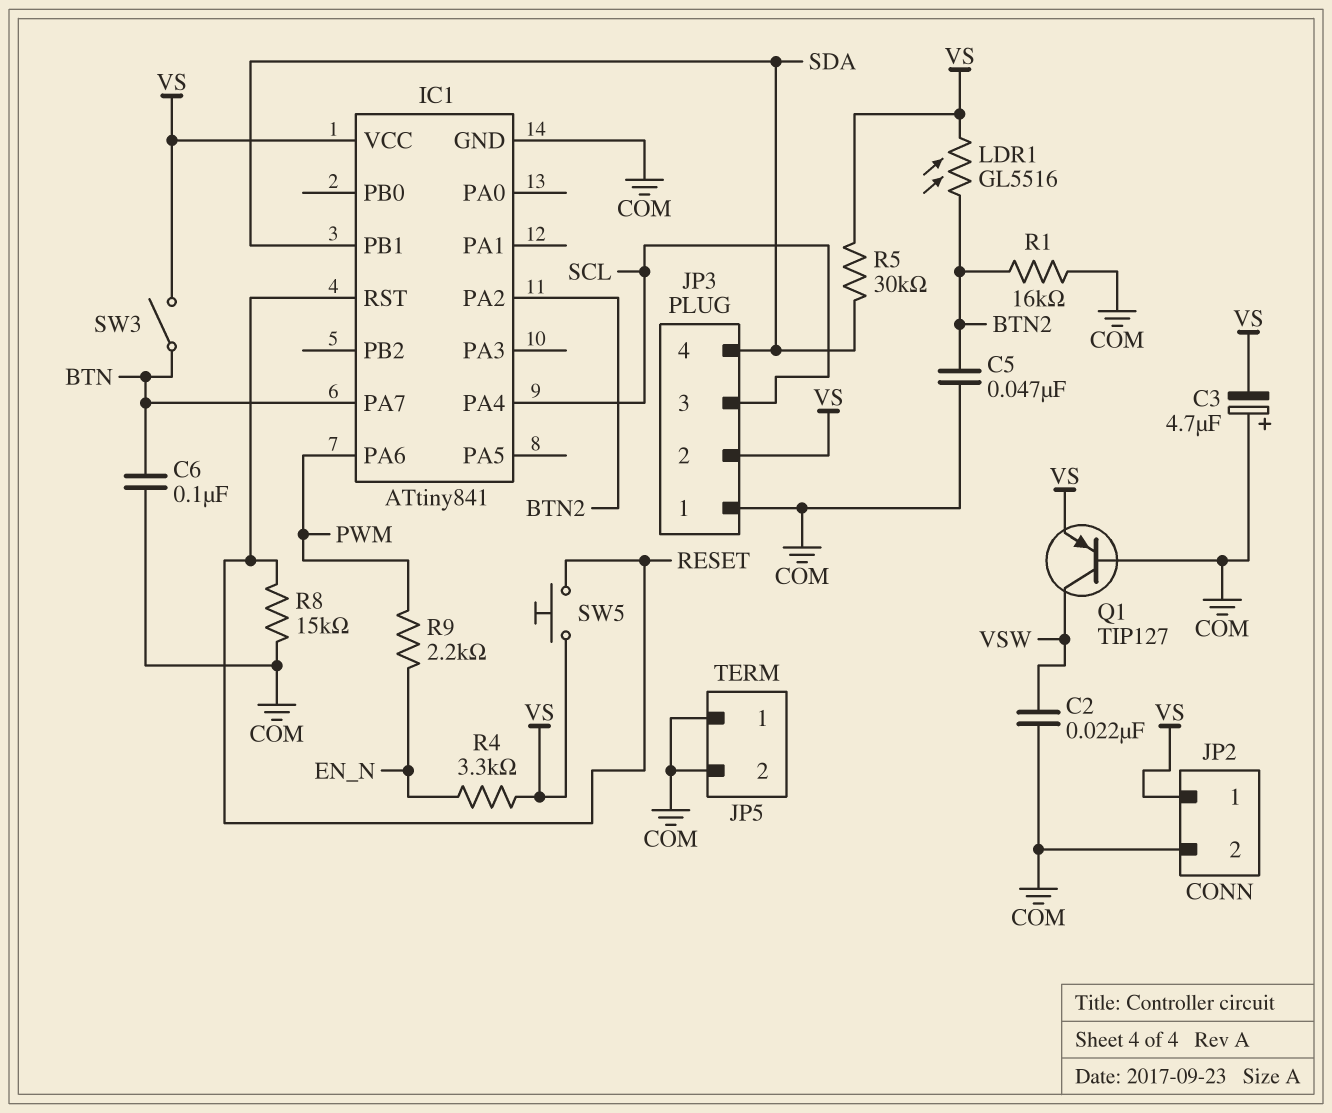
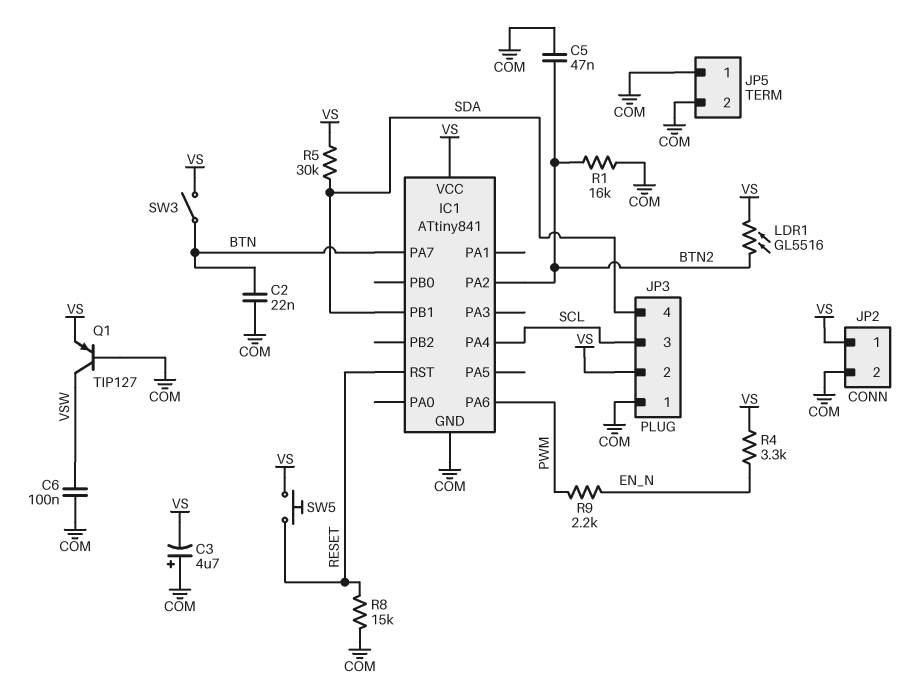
C2: 22nF (COM, VSW) -> 22nF (BTN, COM)
C6: 100nF (BTN, COM) -> 100nF (COM, VSW)

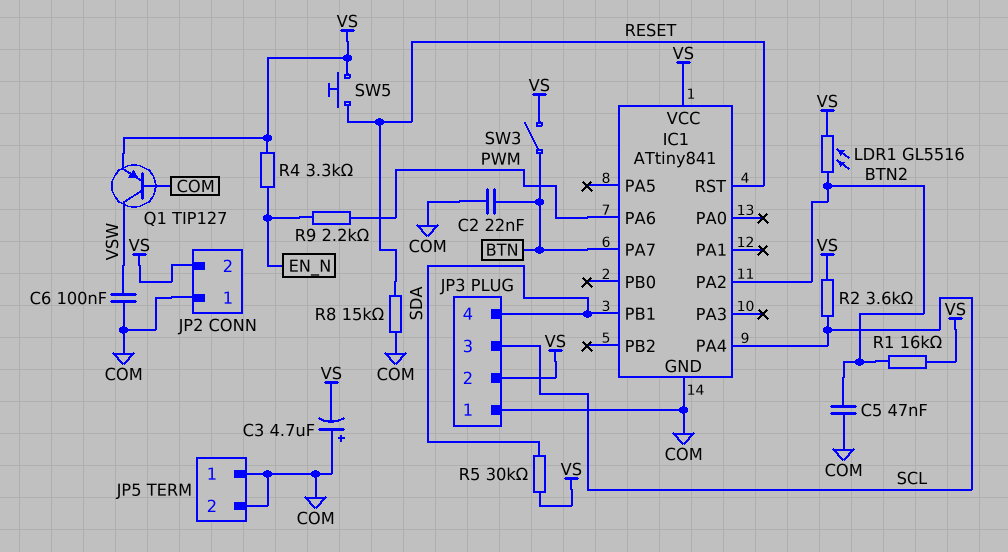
JP2 pin 1: VS -> COM
JP2 pin 2: COM -> VS
R1: 16k (BTN2, COM) -> 16k (BTN2, VS)
R2: none -> 3.6k (SCL, VS)

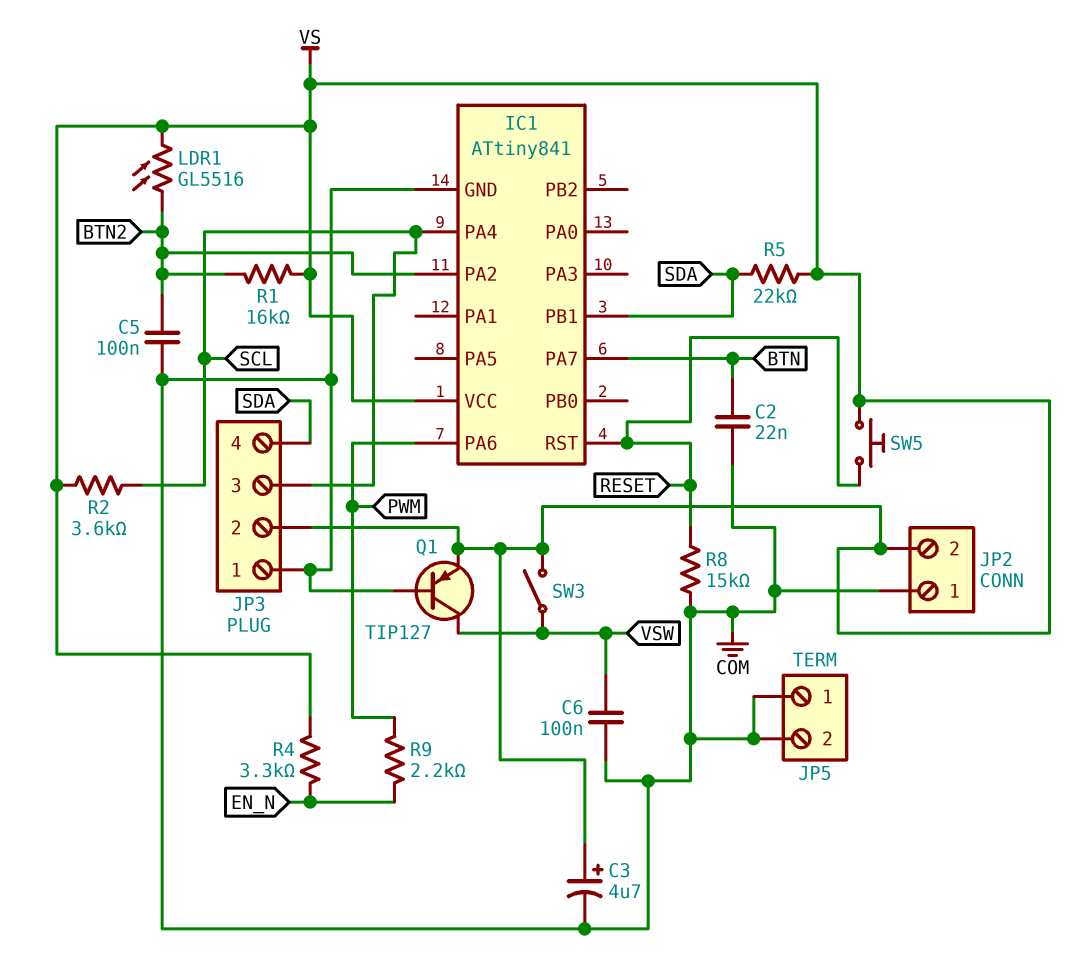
C3: 4.7uF (plus COM, minus VS) -> 4.7uF (plus VS, minus COM)
C5: 47nF (BTN2, COM) -> 100nF (BTN2, COM)
R5: 30k (SDA, VS) -> 22k (SDA, VS)
SW3: switch (BTN, VS) -> switch (VS, VSW)

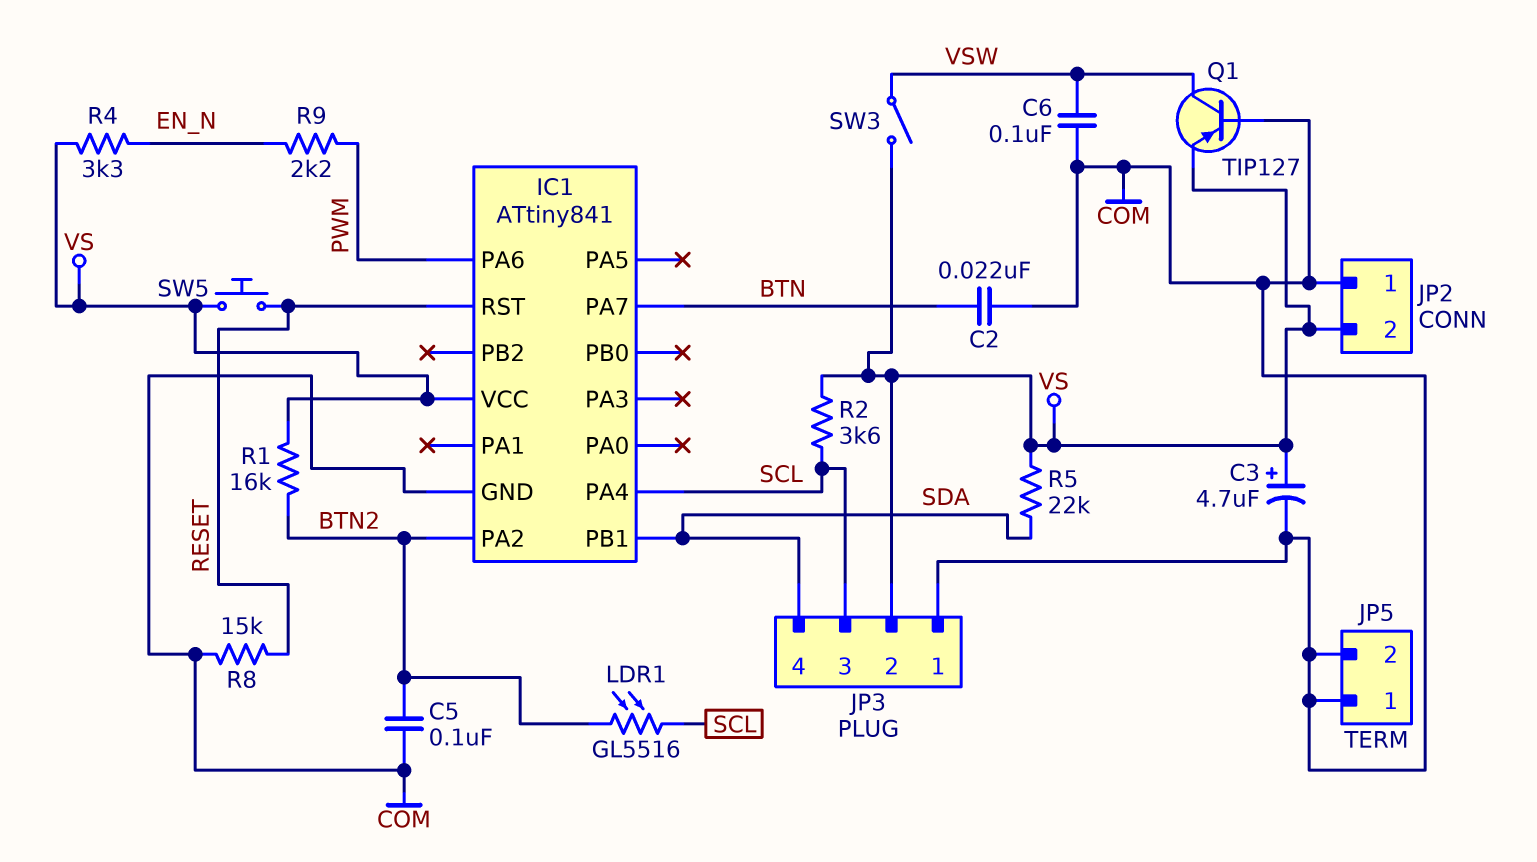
LDR1: GL5516 (BTN2, VS) -> GL5516 (BTN2, SCL)

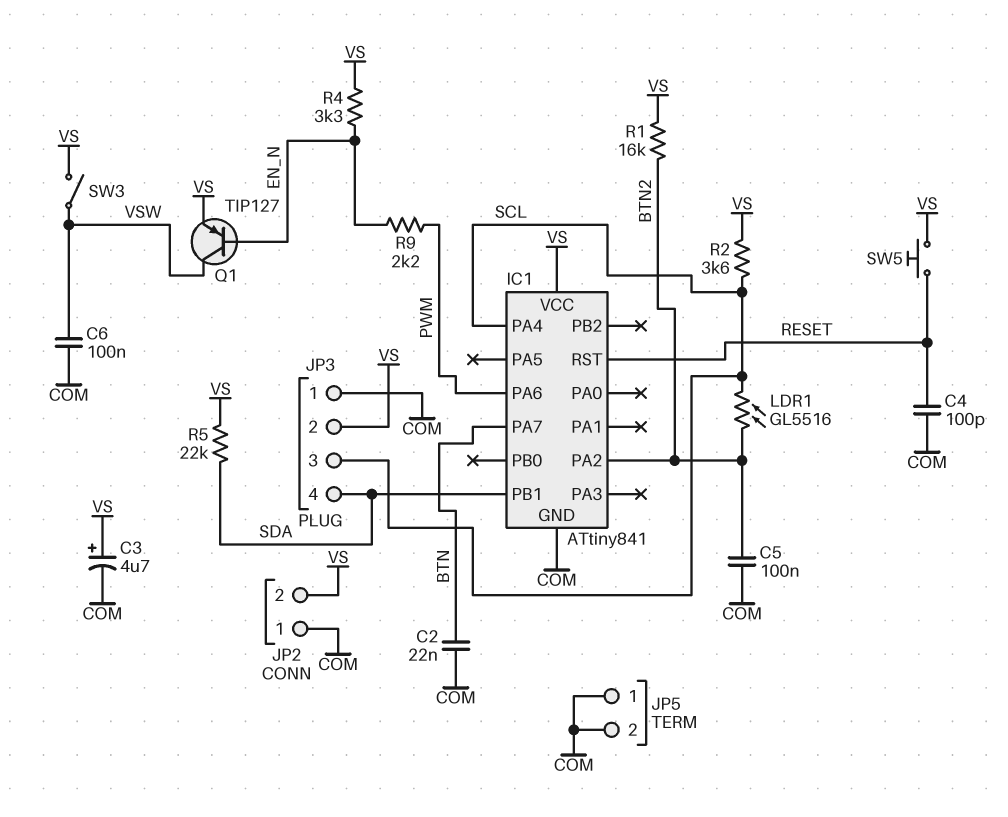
C4: none -> 100pF (COM, RESET)
Q1: PNP TIP127 (B COM, C VSW, E VS) -> PNP TIP127 (B EN_N, C VSW, E VS)
R8: 15k (COM, RESET) -> none

